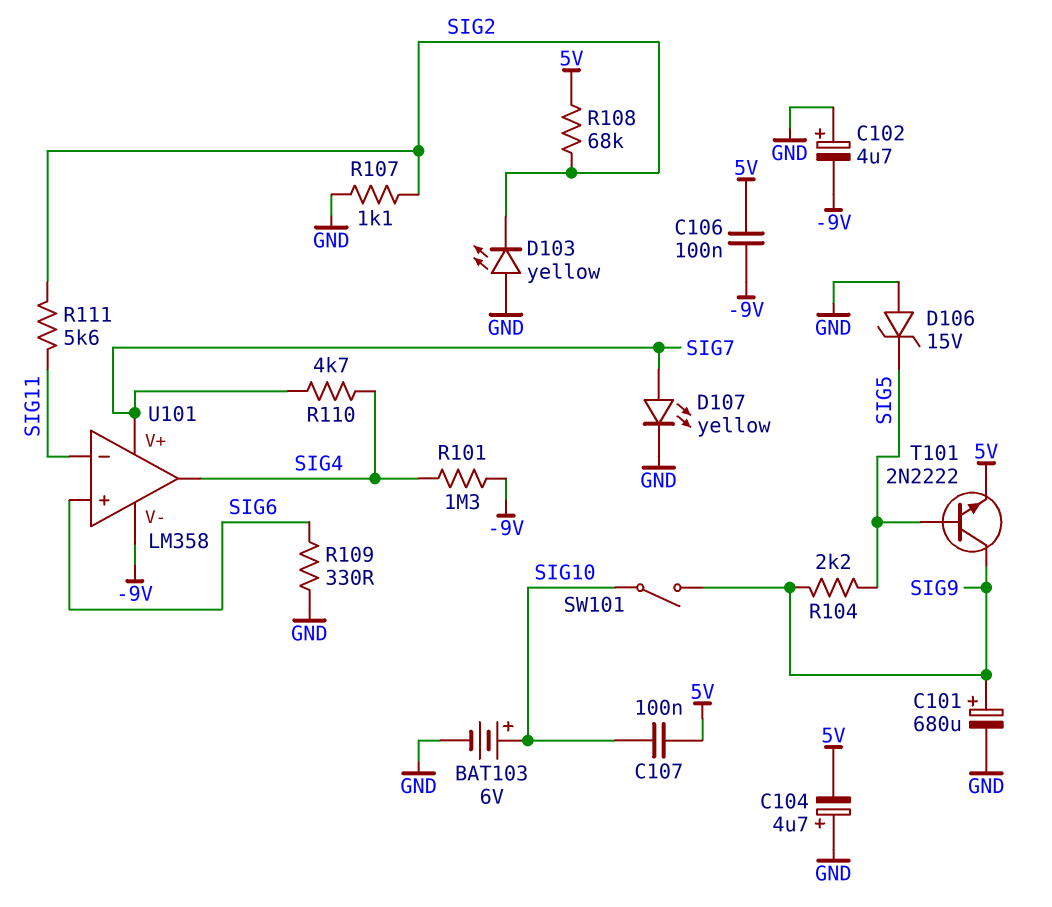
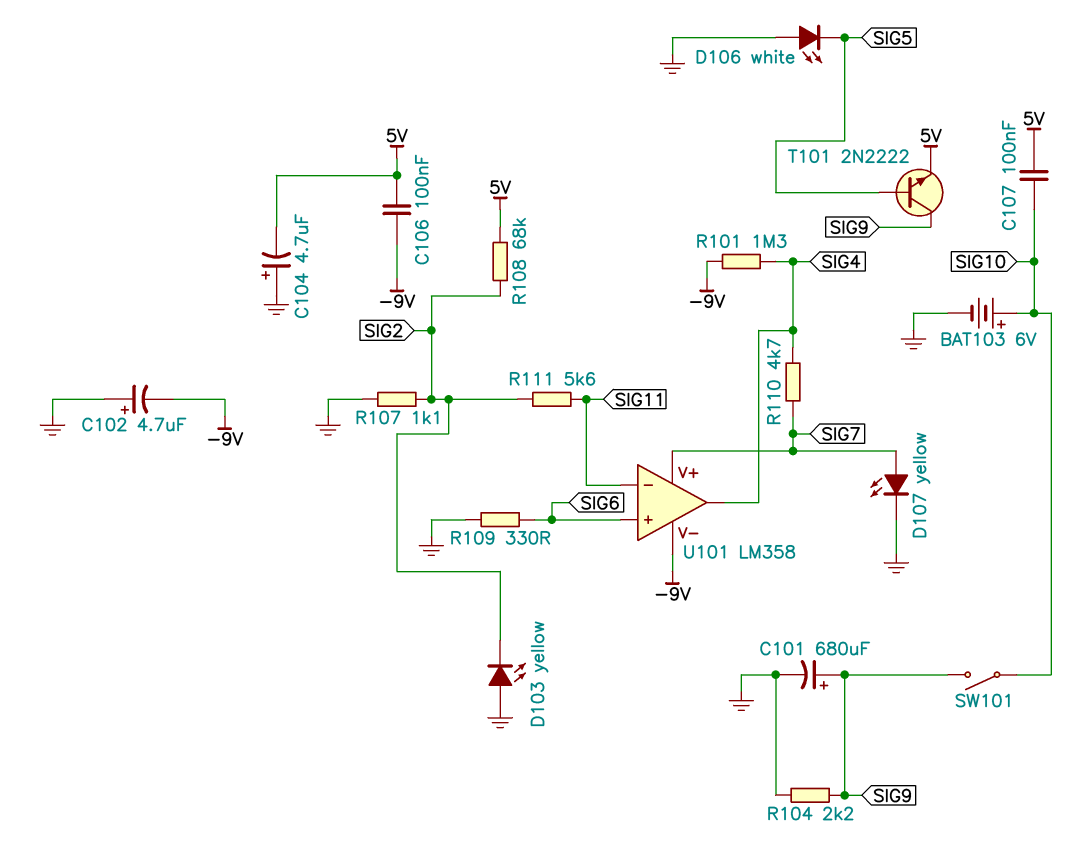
D106: zener 15V (A GND, K SIG5) -> LED white (A GND, K SIG5)
R104: 2.2k (SIG5, SIG9) -> 2.2k (GND, SIG9)

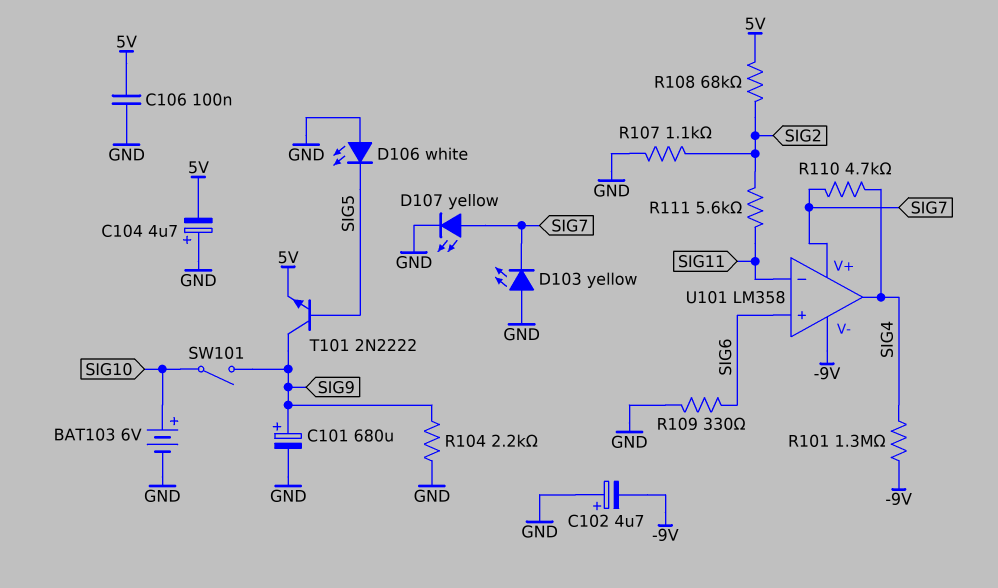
C106: 100nF (-9V, 5V) -> 100nF (5V, GND)
C107: 100nF (5V, SIG10) -> none
D103: LED yellow (A GND, K SIG2) -> LED yellow (A GND, K SIG7)

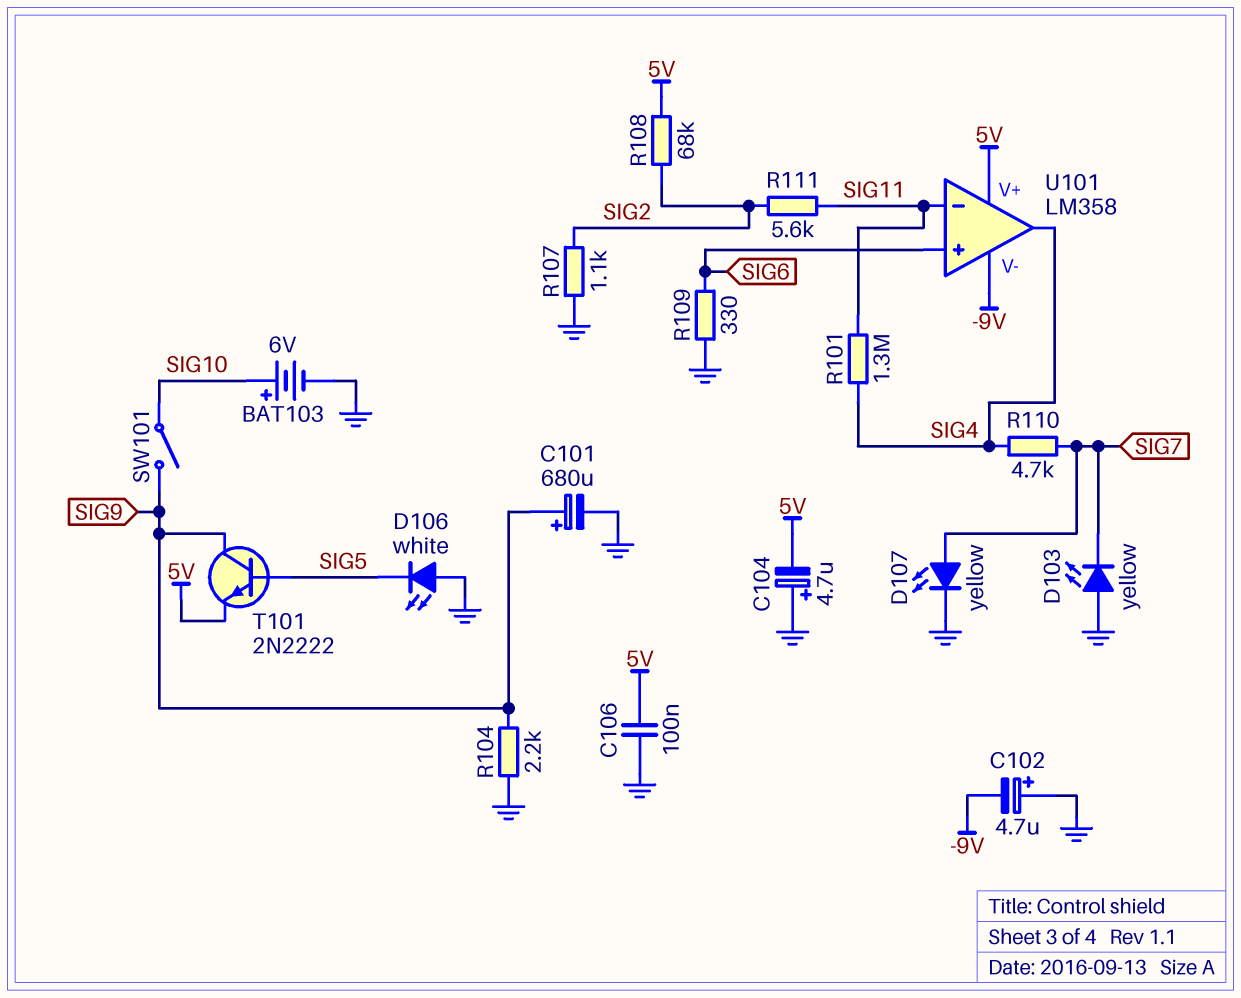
R101: 1.3M (-9V, SIG4) -> 1.3M (SIG4, SIG11)
U101 pin V+: SIG7 -> 5V

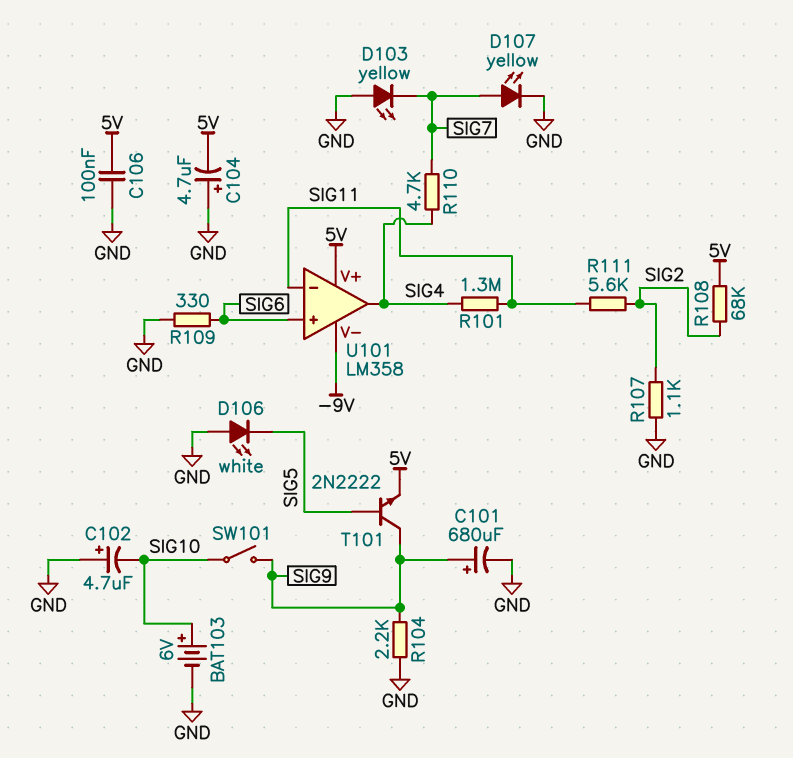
C102: 4.7uF (plus GND, minus -9V) -> 4.7uF (plus GND, minus SIG10)

